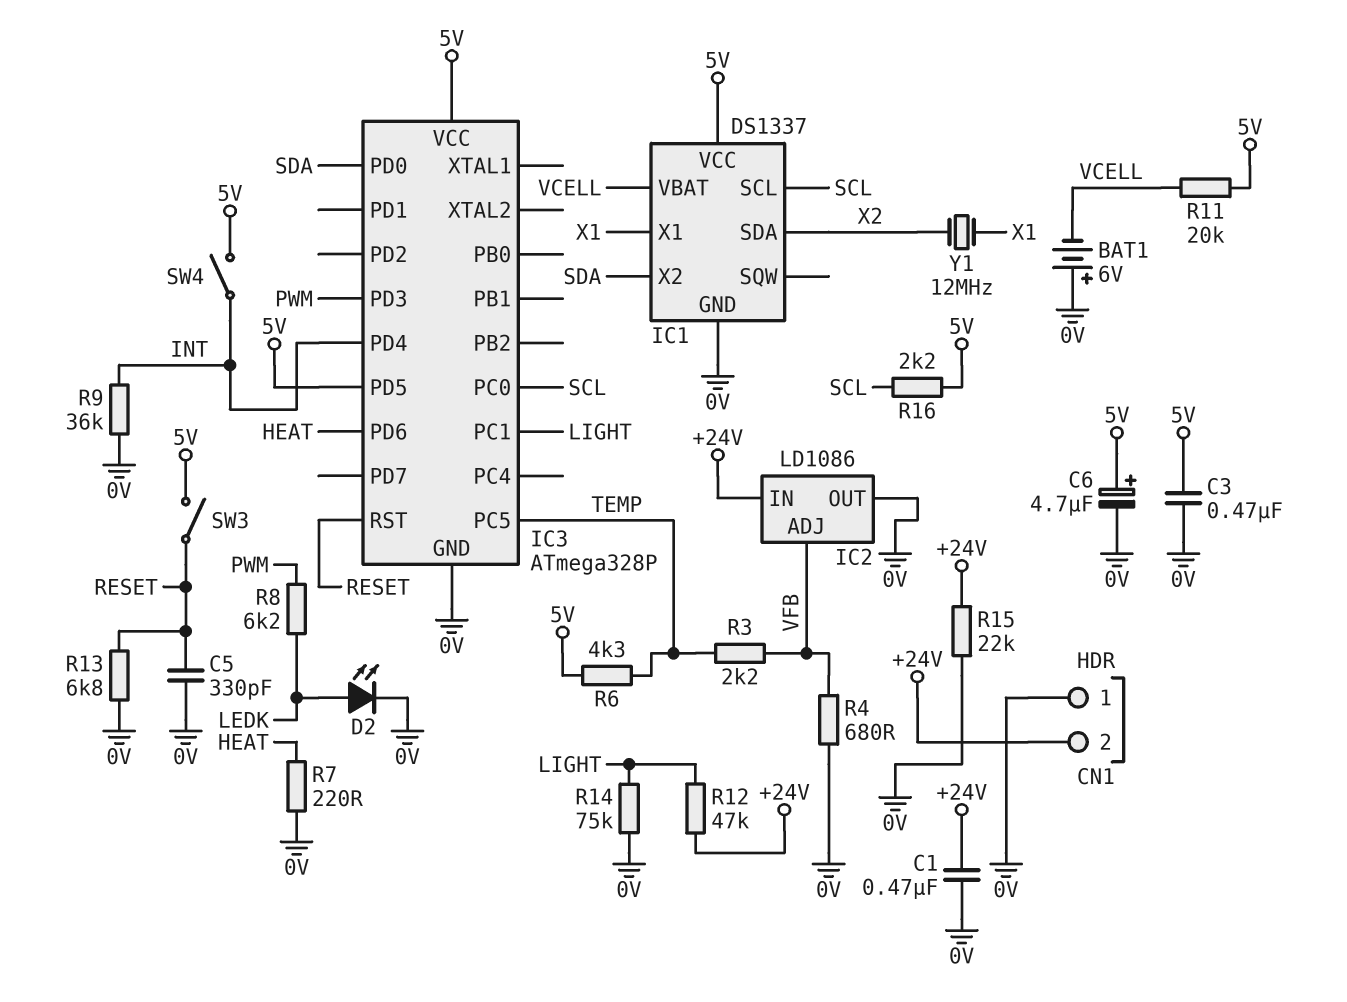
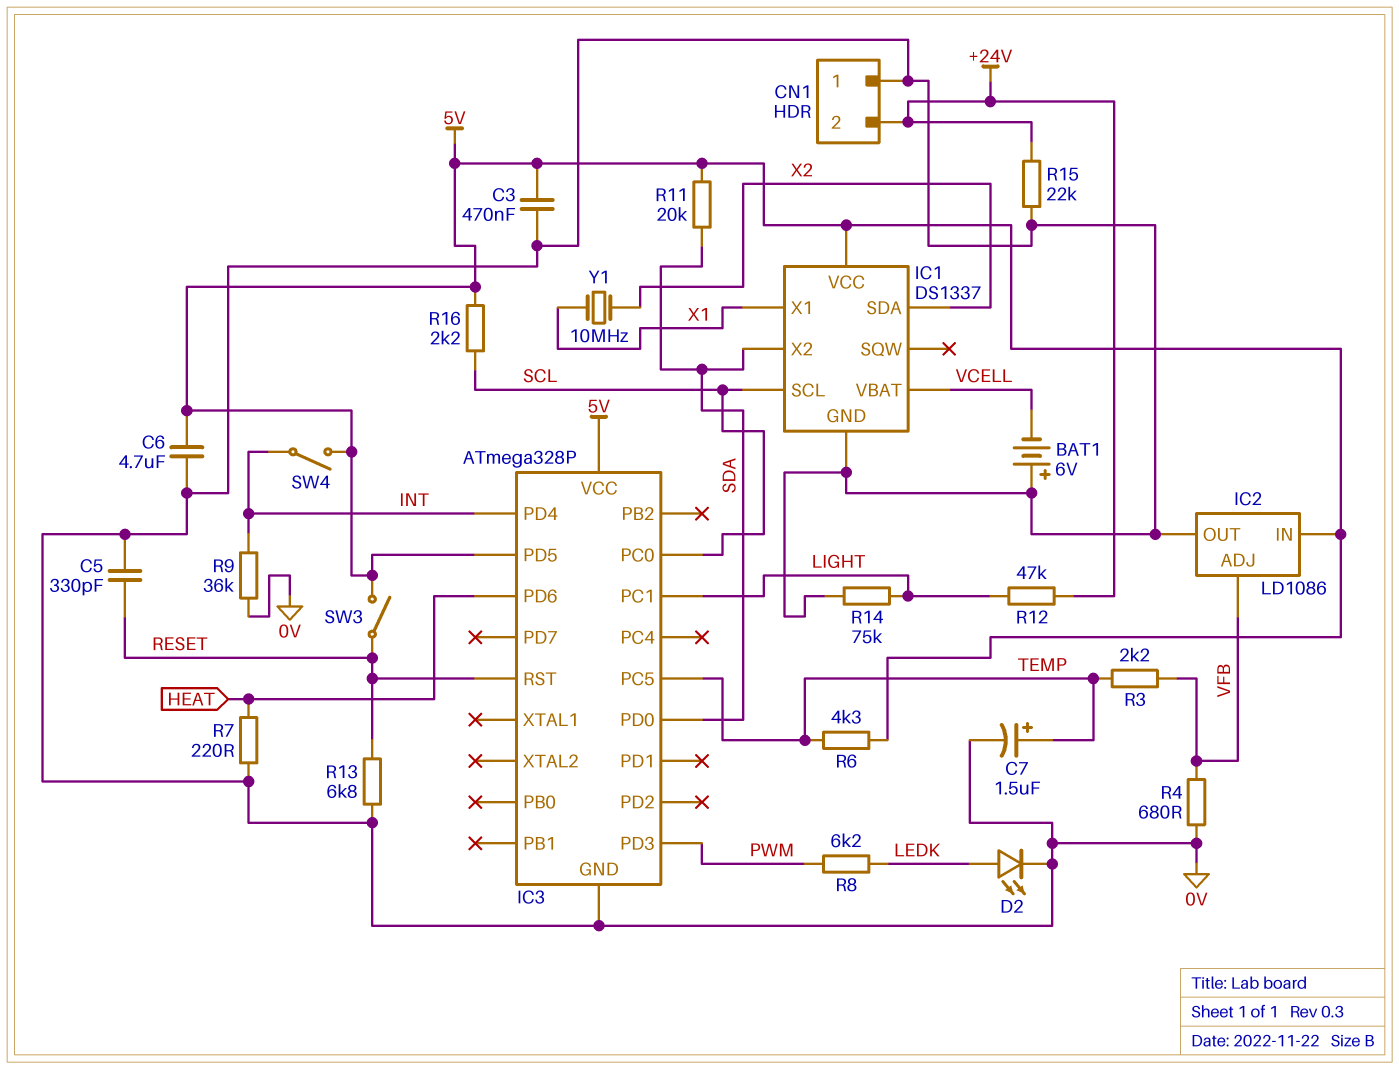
C1: 470nF (+24V, 0V) -> none
C6: 4.7uF (plus 5V, minus 0V) -> 4.7uF (0V, 5V)
C7: none -> 1.5uF (plus TEMP, minus 0V)
IC2 pin IN: +24V -> 5V
R11: 20k (5V, VCELL) -> 20k (5V, SDA)
Y1: 12MHz (X1, X2) -> 10MHz (X1, X2)

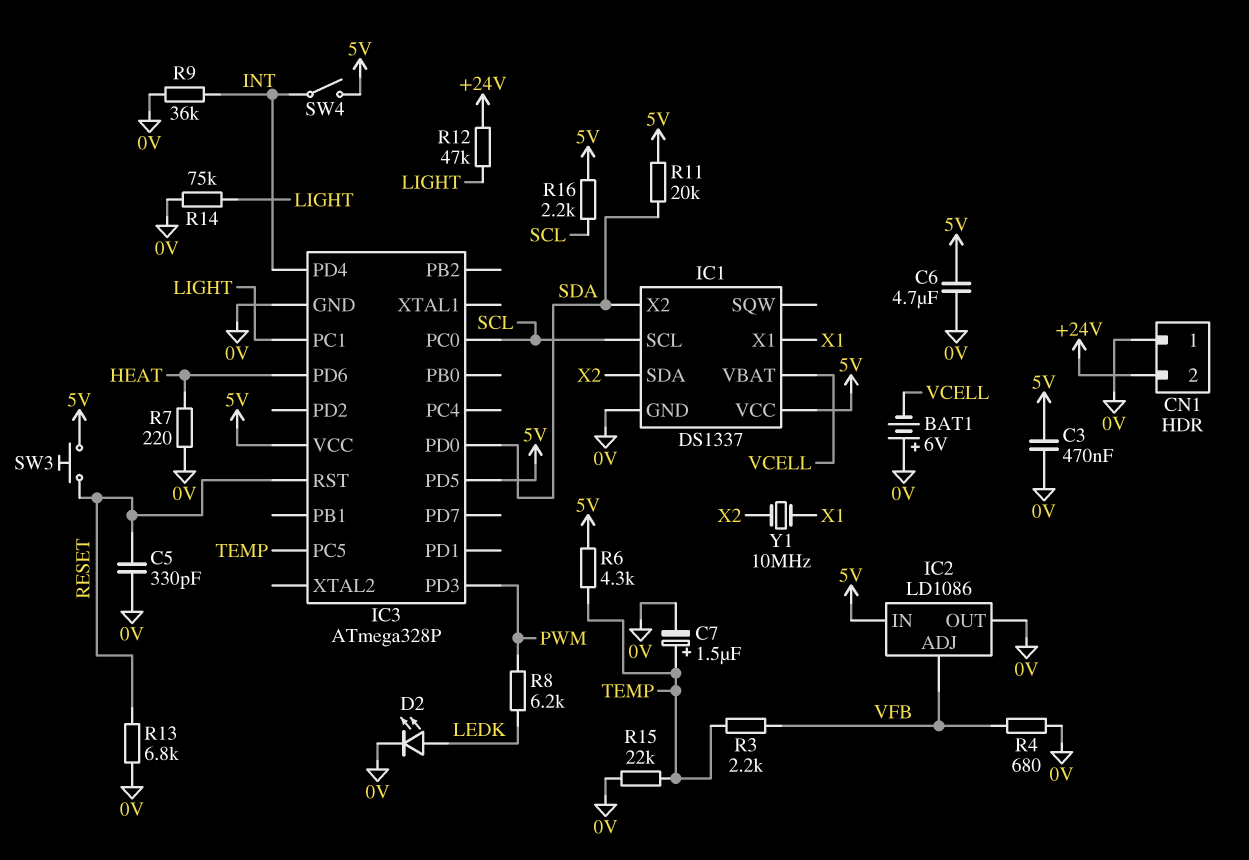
R15: 22k (+24V, 0V) -> 22k (0V, TEMP)
SW3: switch (5V, RESET) -> button (5V, RESET)

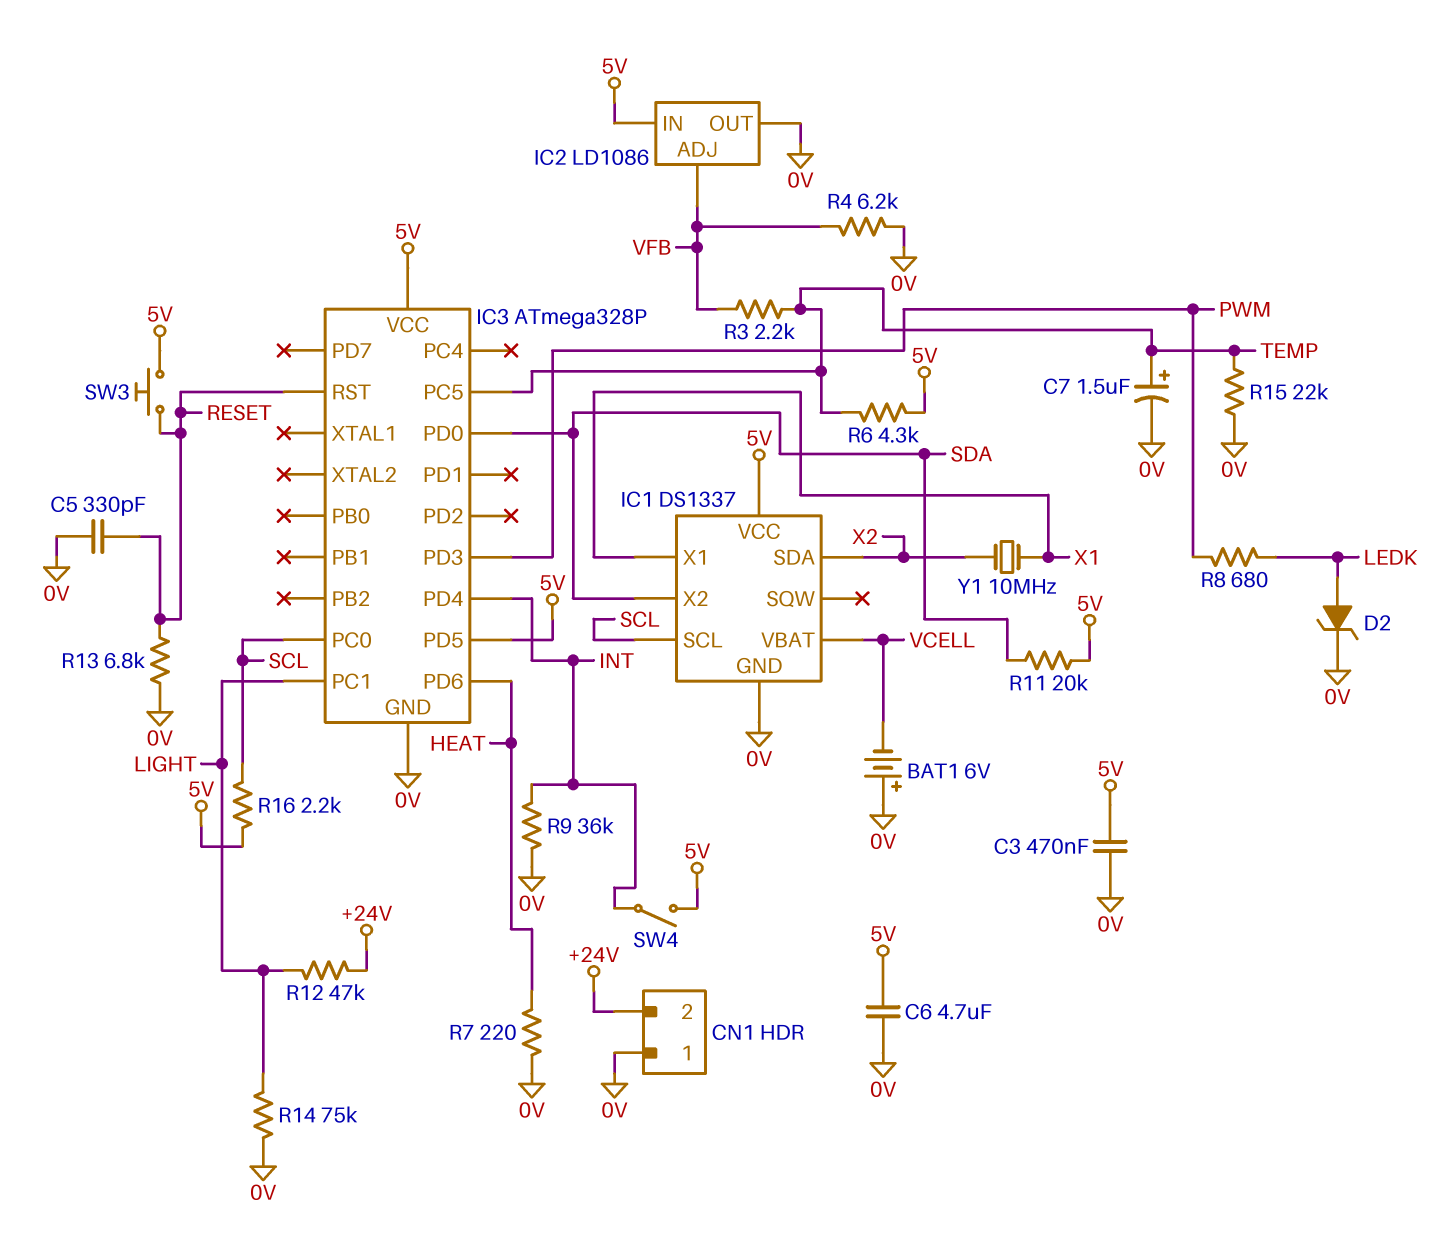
D2: LED (A LEDK, K 0V) -> zener (A LEDK, K 0V)
R4: 680 (0V, VFB) -> 6.2k (0V, VFB)
R8: 6.2k (LEDK, PWM) -> 680 (LEDK, PWM)

